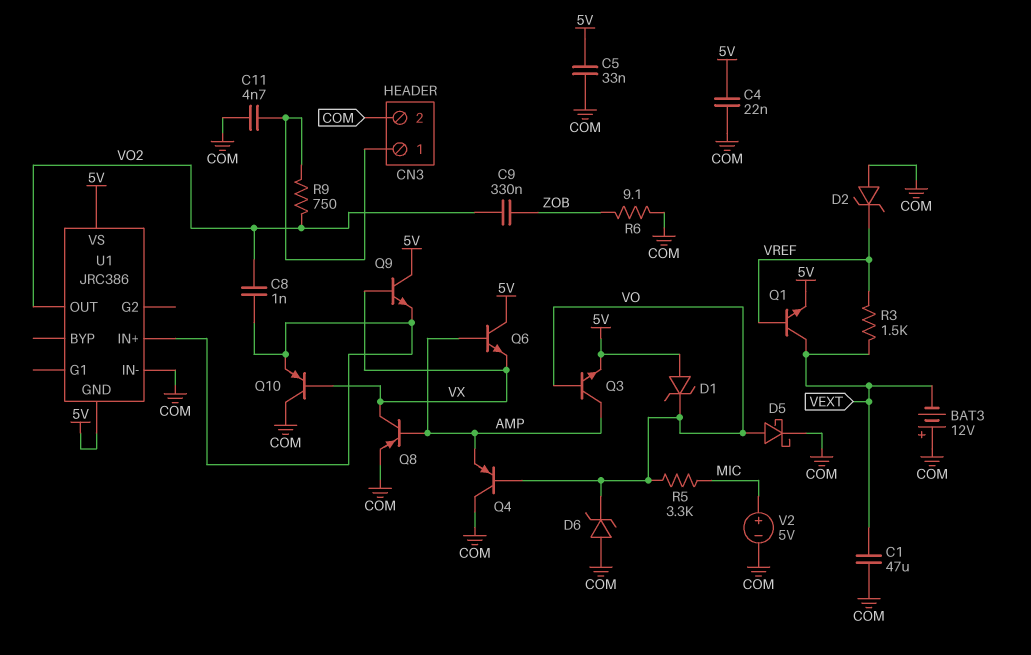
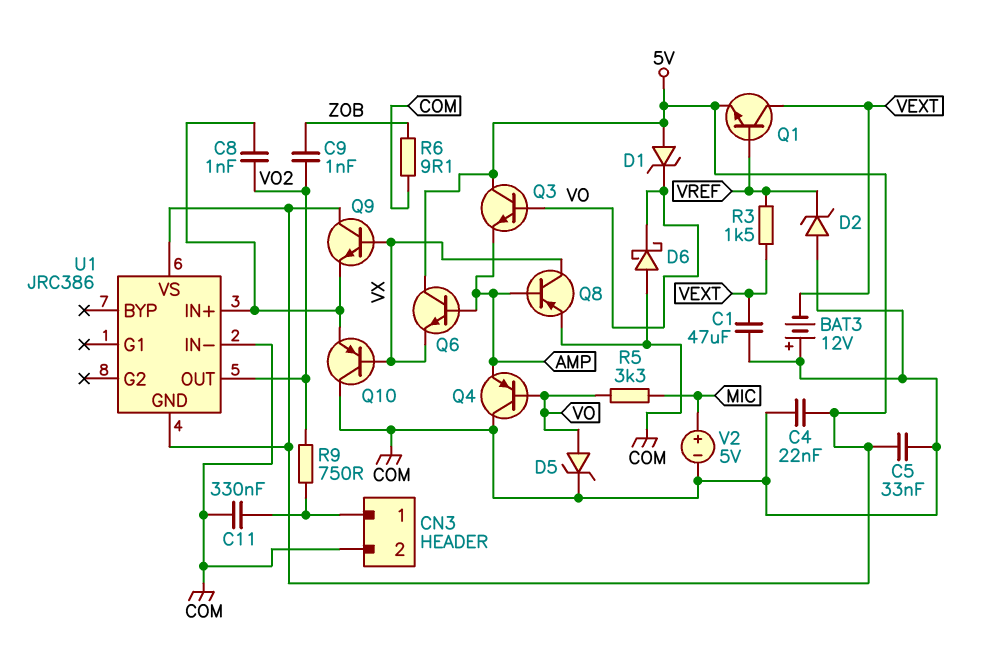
C9: 330nF (VO2, ZOB) -> 1nF (VO2, ZOB)
C11: 4.7nF (CN3/1, COM) -> 330nF (CN3/1, COM)
D5: schottky (A VO, K COM) -> zener (A VO, K COM)
D6: zener (A COM, K VO) -> schottky (A COM, K VO)
Q3: NPN (B VO, C AMP, E 5V) -> NPN (B VO, C 5V, E AMP)

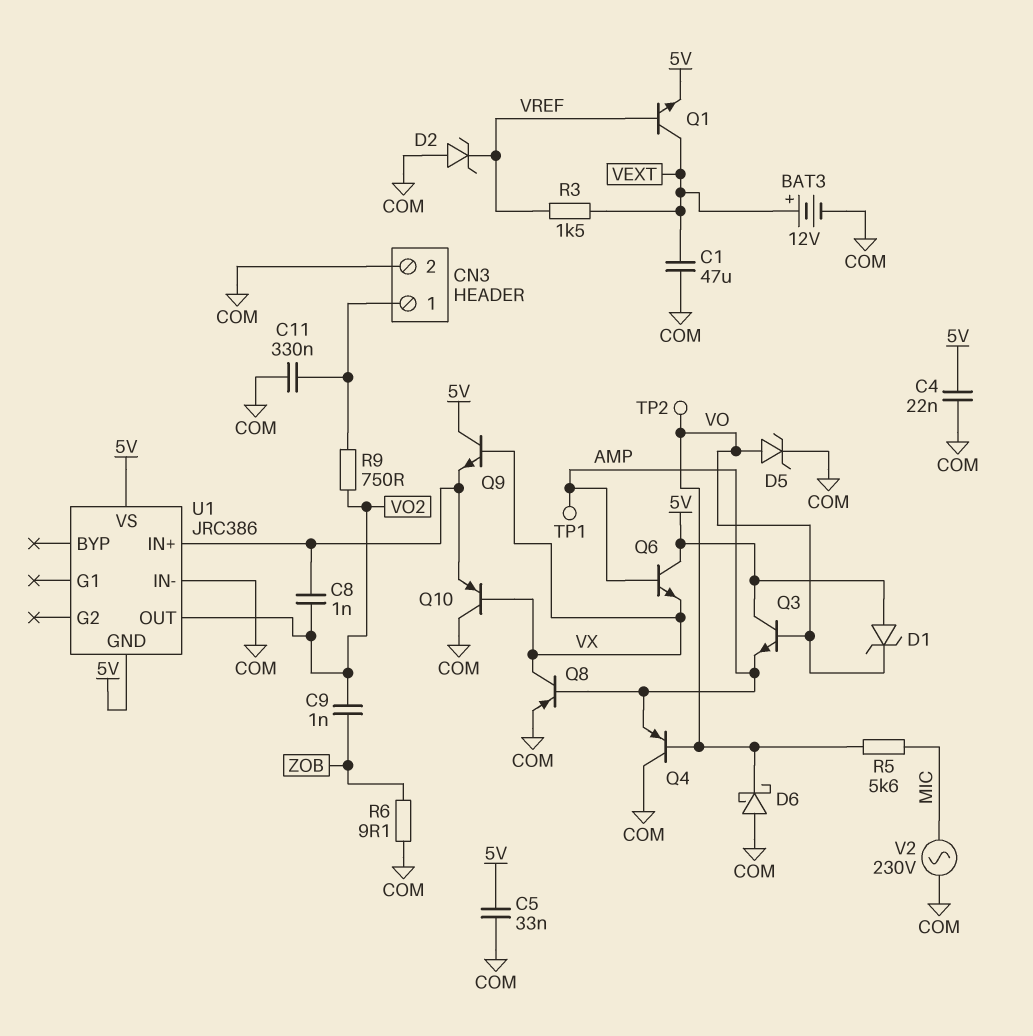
BAT3: 12V (plus COM, minus VEXT) -> 12V (plus VEXT, minus COM)
R5: 3.3k (MIC, VO) -> 5.6k (MIC, VO)
TP1: none -> test point (AMP)
TP2: none -> test point (VO)
V2: 5V (plus MIC, minus COM) -> AC 230V (COM, MIC)

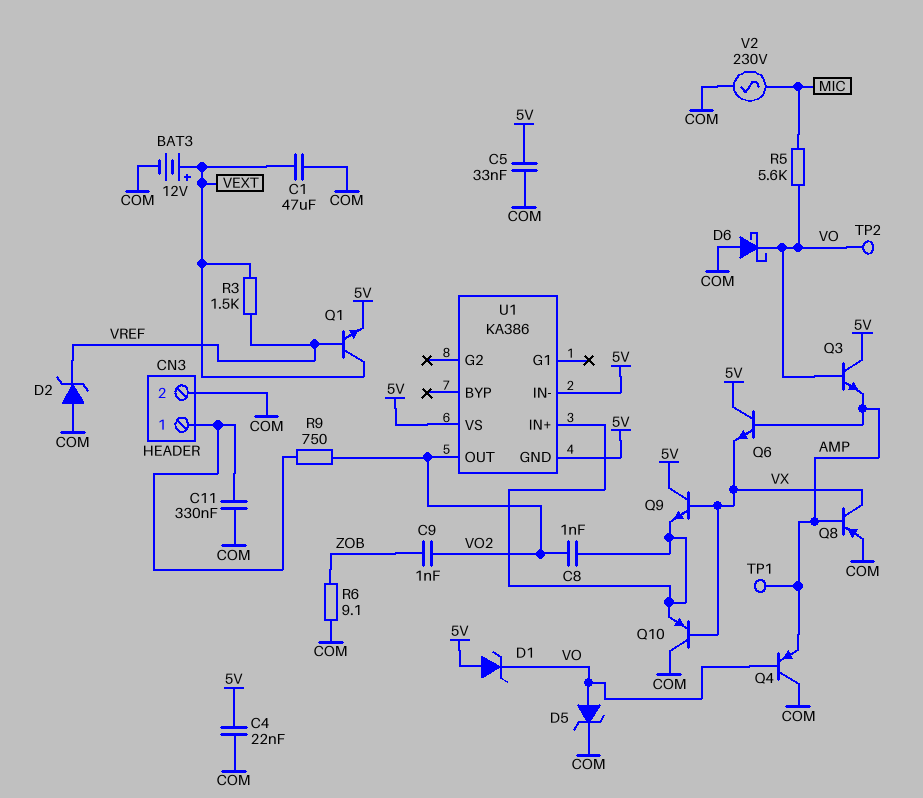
U1: JRC386 -> KA386
U1 pin IN-: COM -> 5V

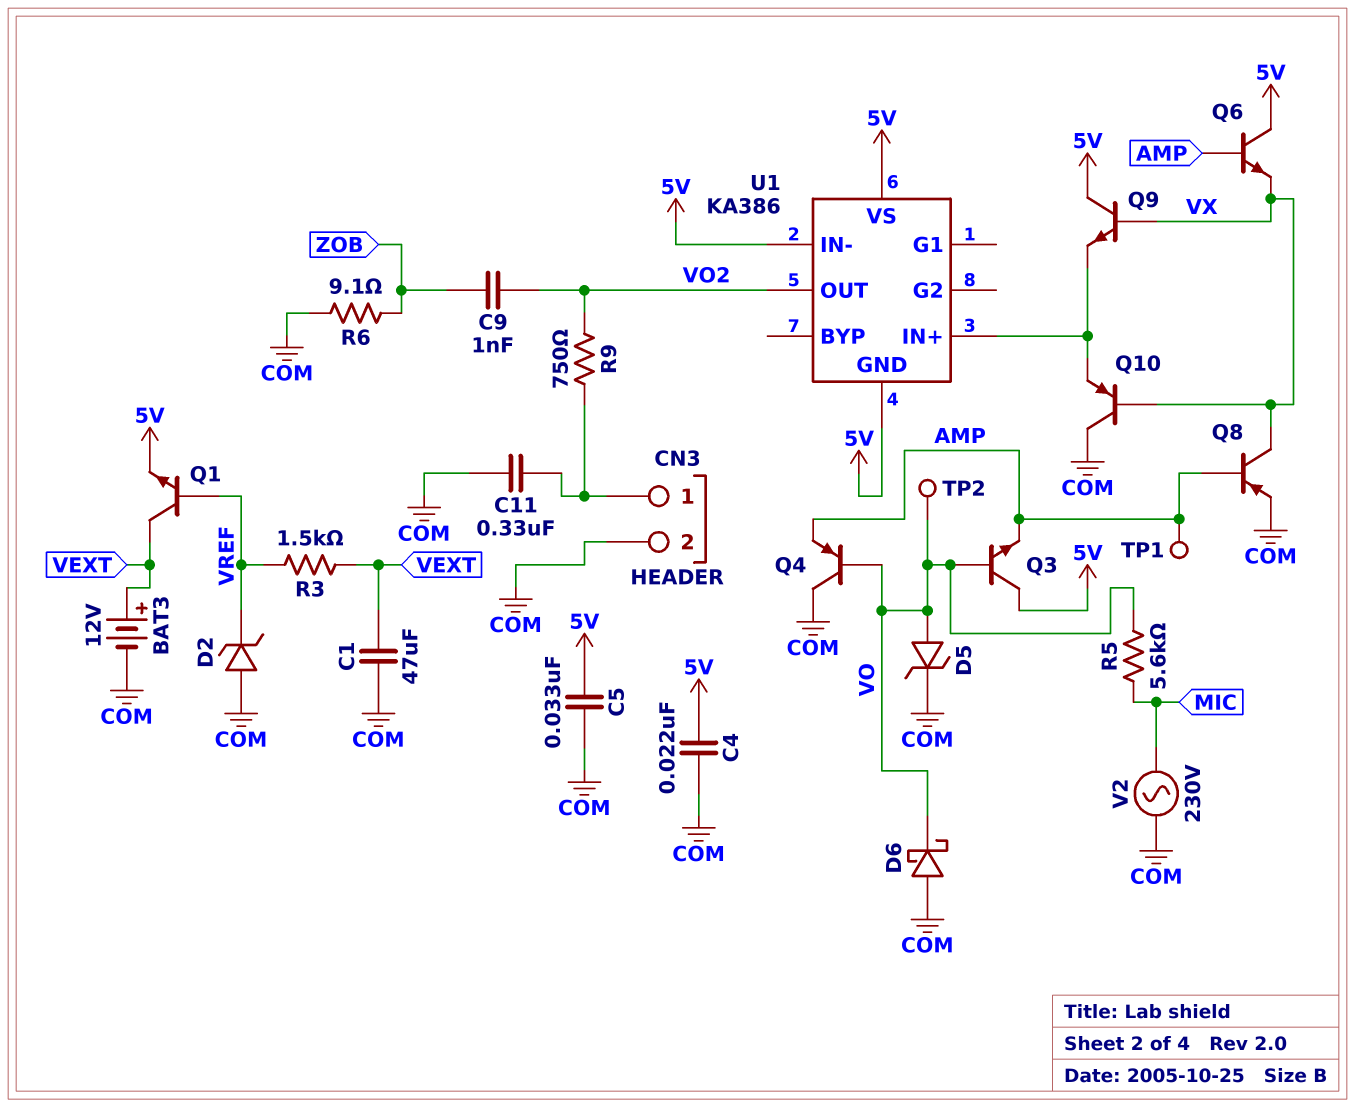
C8: 1nF (U1/IN+, VO2) -> none
D1: zener (A 5V, K VO) -> none

